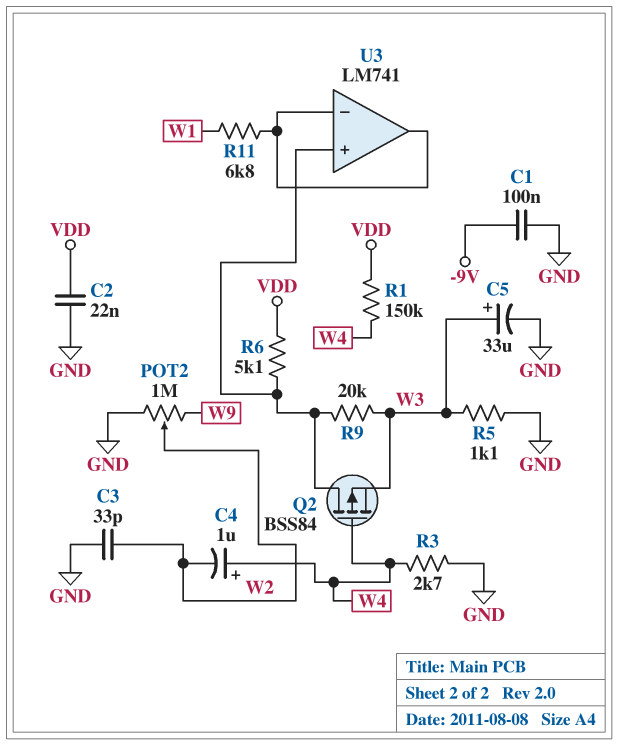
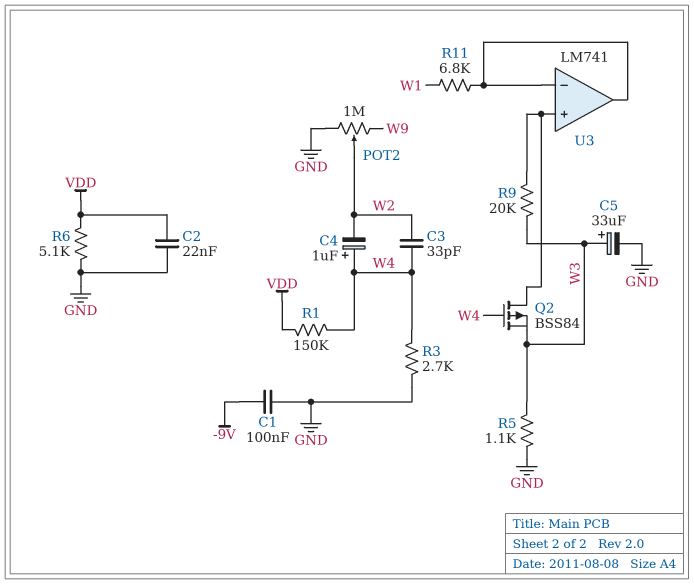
C3: 33pF (GND, W2) -> 33pF (W2, W4)
R6: 5.1k (U3/in+, VDD) -> 5.1k (GND, VDD)

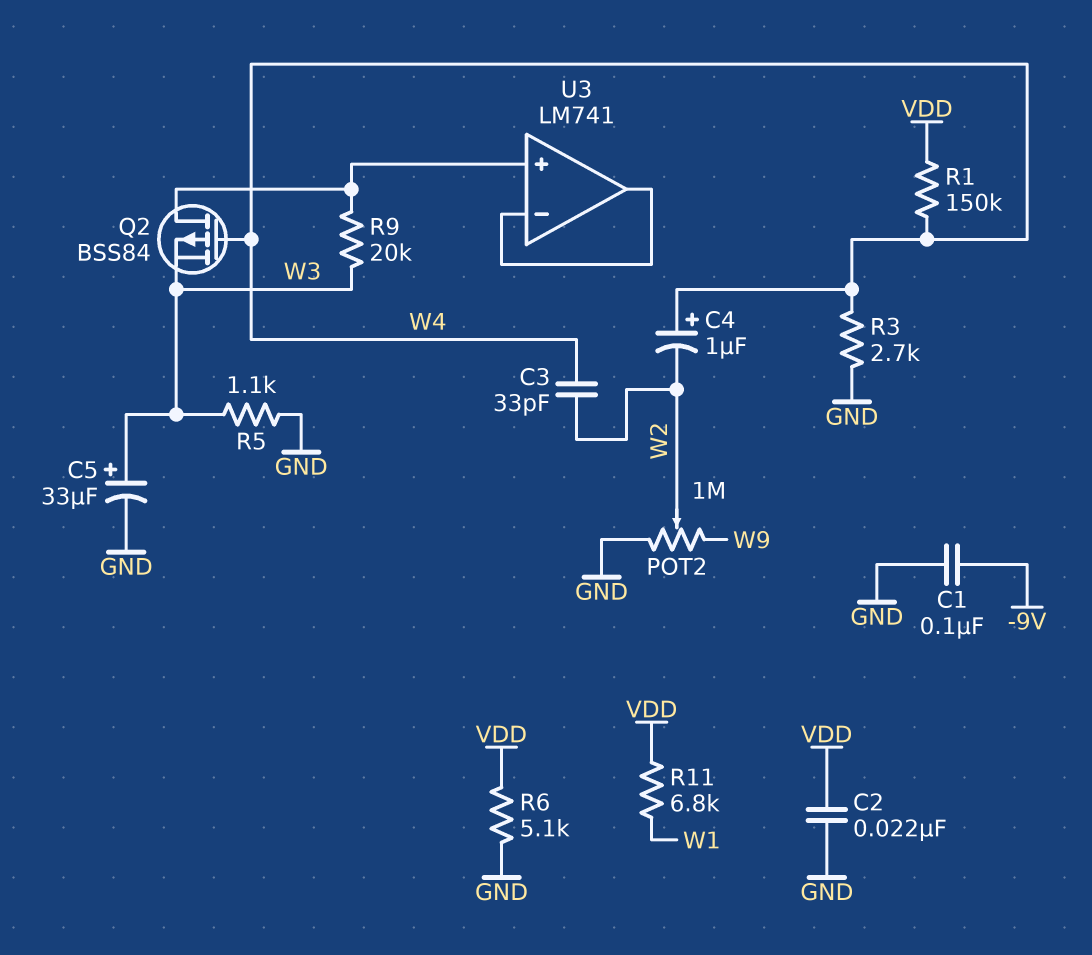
R11: 6.8k (U3/in-, W1) -> 6.8k (VDD, W1)

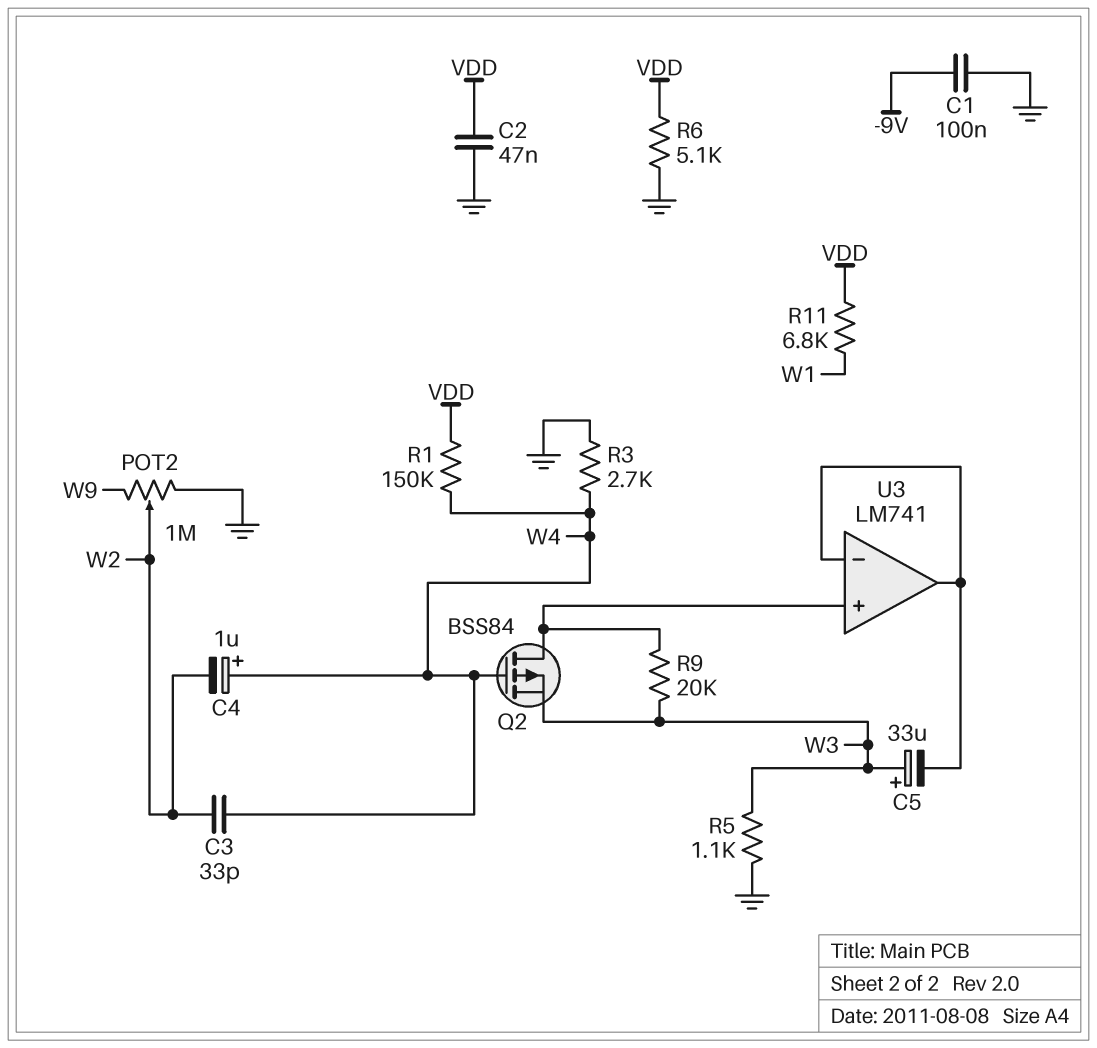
C2: 22nF (GND, VDD) -> 47nF (GND, VDD)
C5: 33uF (plus W3, minus GND) -> 33uF (plus W3, minus U3/in-)

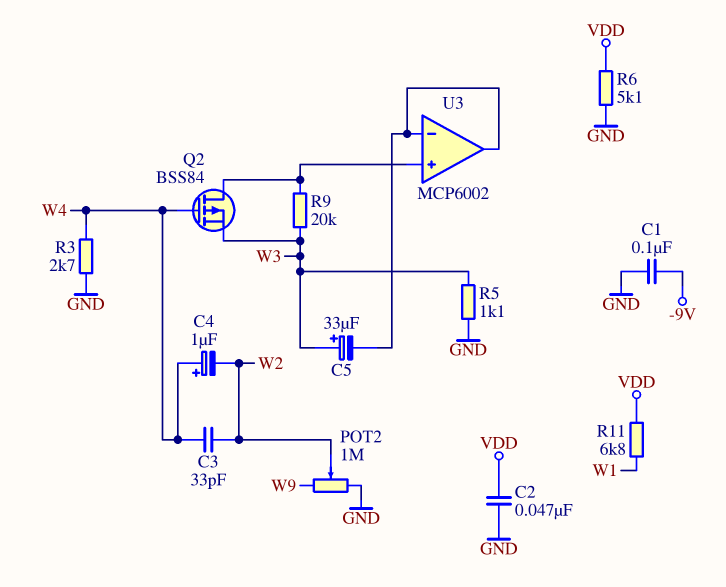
R1: 150k (VDD, W4) -> none
U3: LM741 -> MCP6002

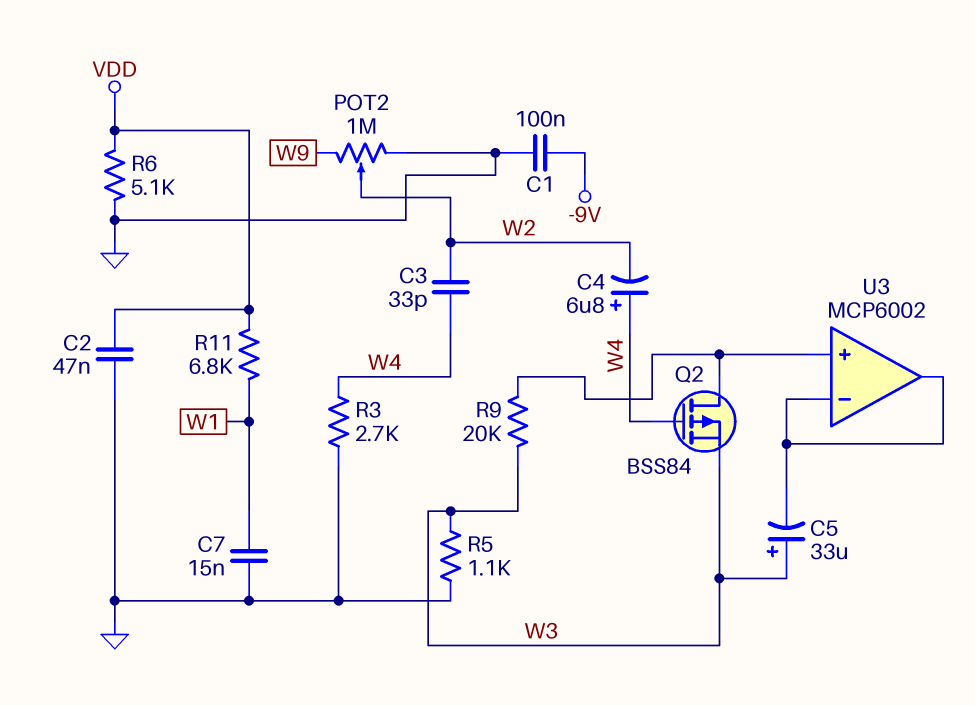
C4: 1uF (plus W4, minus W2) -> 6.8uF (plus W4, minus W2)
C7: none -> 15nF (GND, W1)

